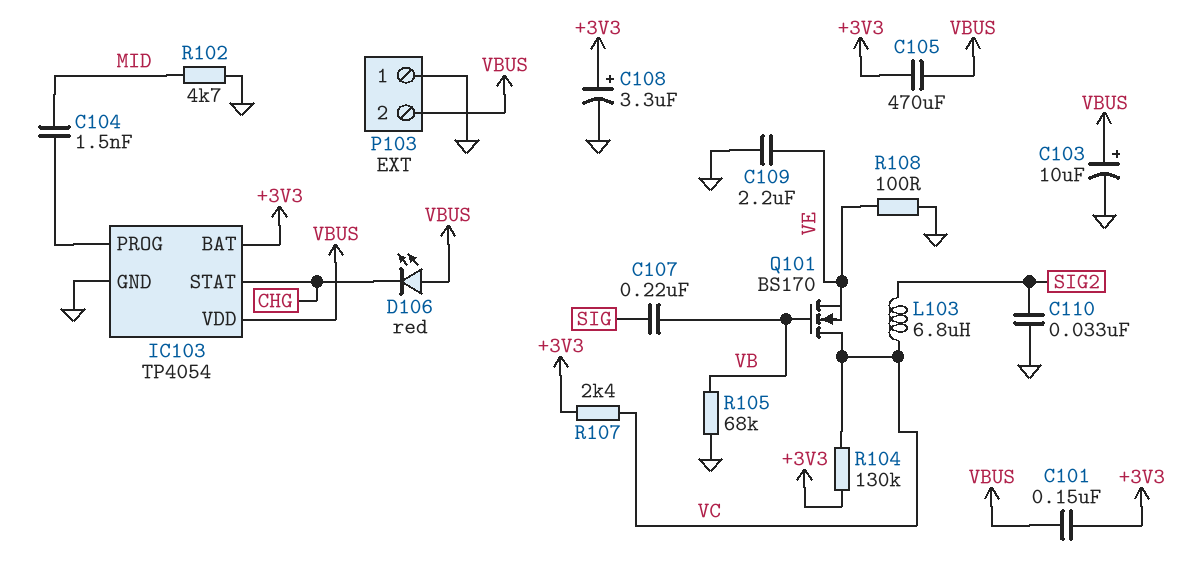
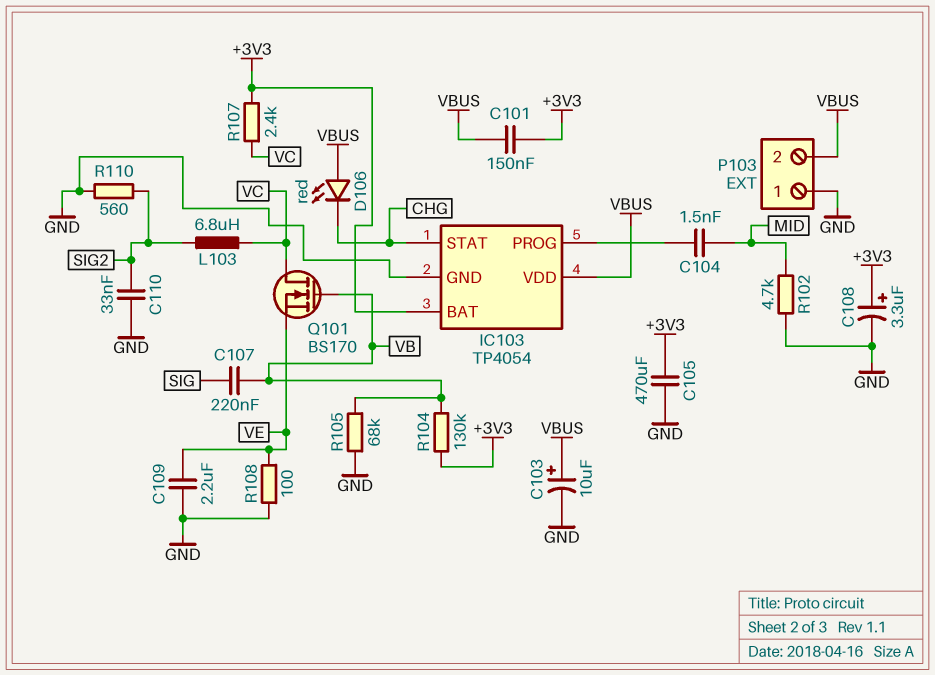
C105: 470uF (+3V3, VBUS) -> 470uF (+3V3, GND)
R104: 130k (+3V3, VC) -> 130k (+3V3, VB)
R110: none -> 560 (GND, SIG2)

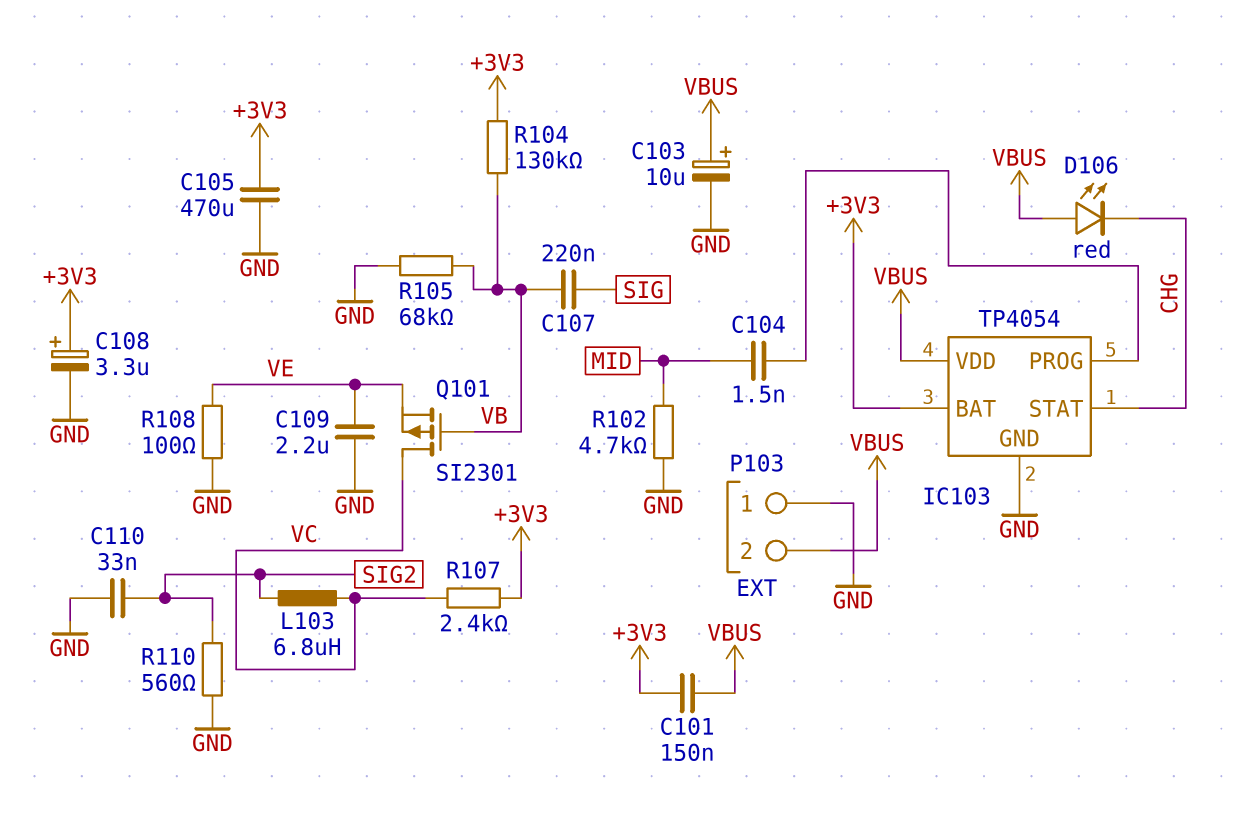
Q101: NMOS BS170 (G VB, D VC, S VE) -> PMOS SI2301 (G VB, D VC, S VE)

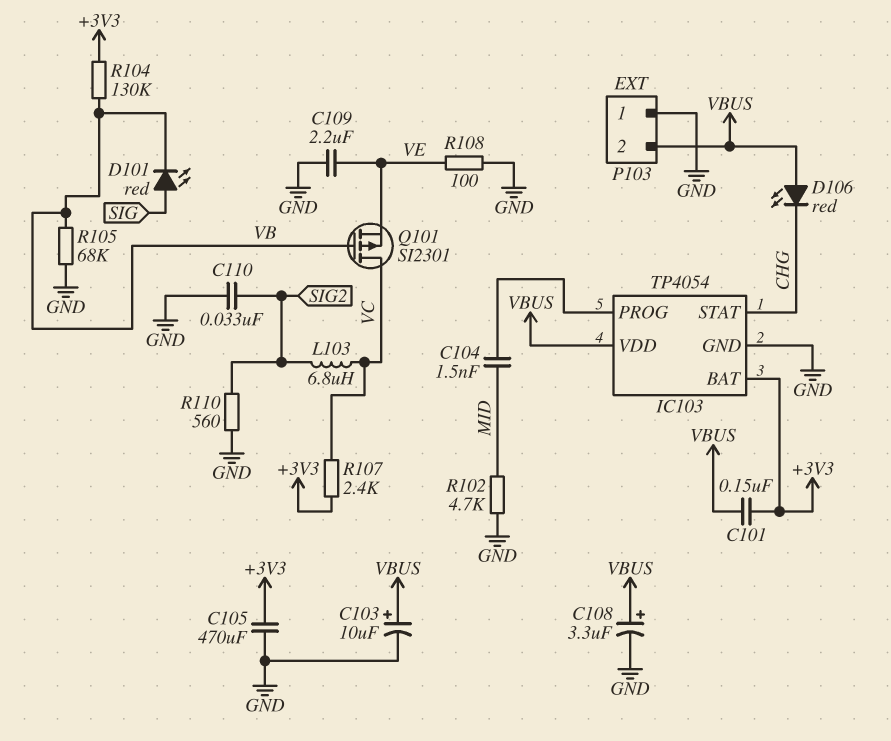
C107: 220nF (SIG, VB) -> none
C108: 3.3uF (plus +3V3, minus GND) -> 3.3uF (plus VBUS, minus GND)
D101: none -> LED red (A SIG, K VB)

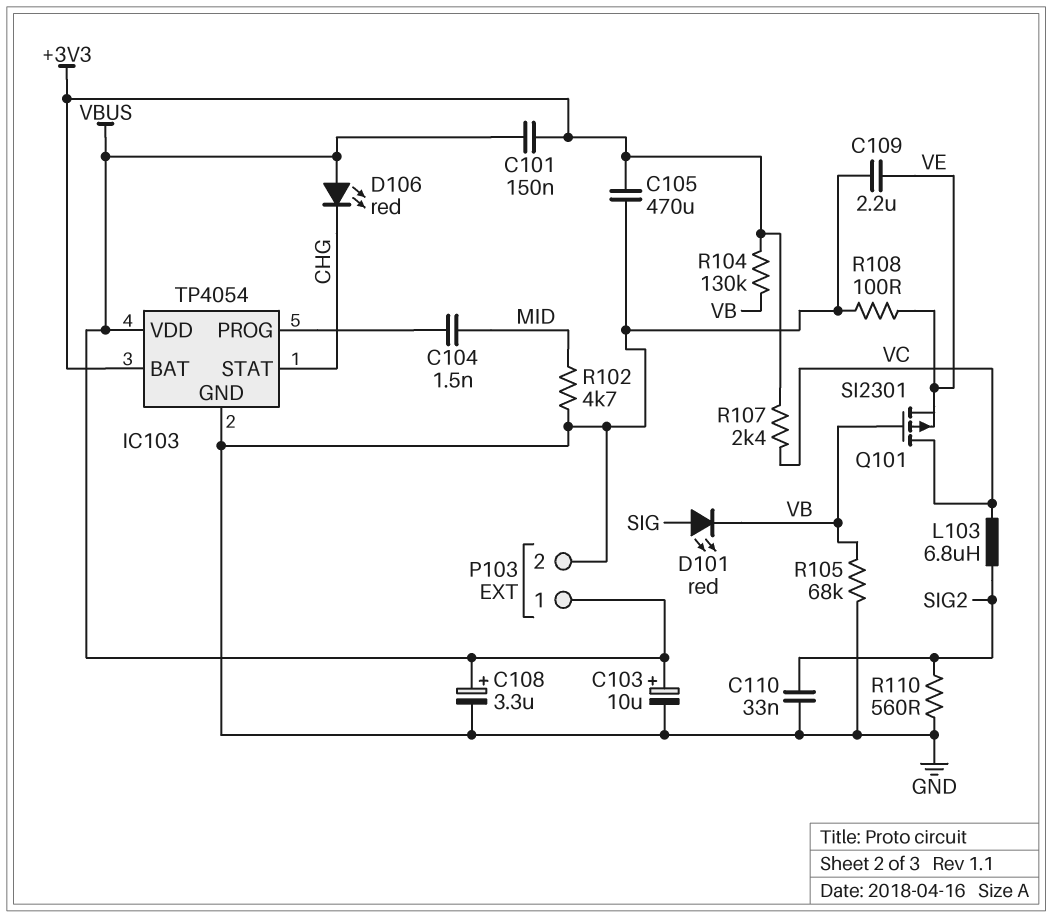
P103 pin 1: GND -> VBUS
P103 pin 2: VBUS -> GND

